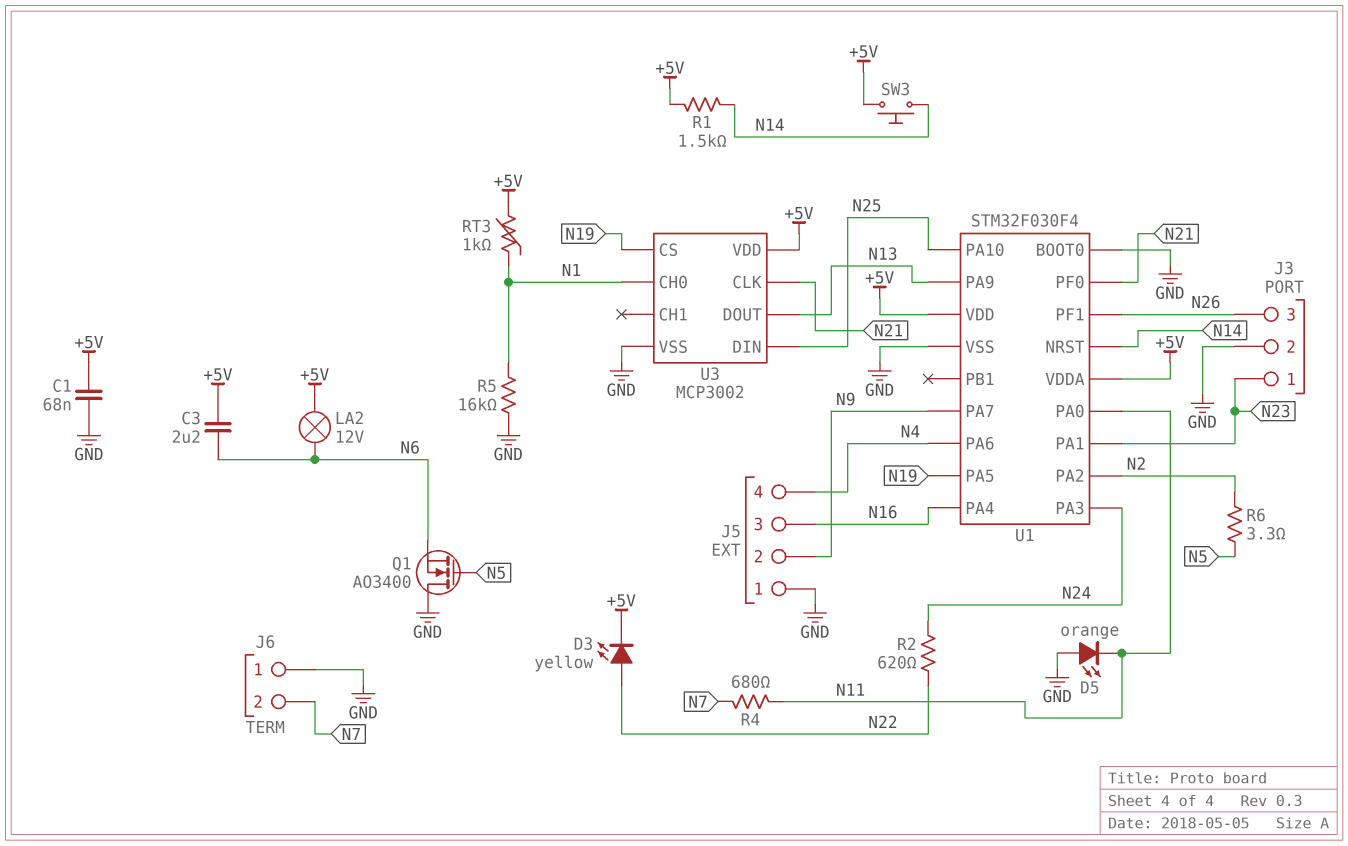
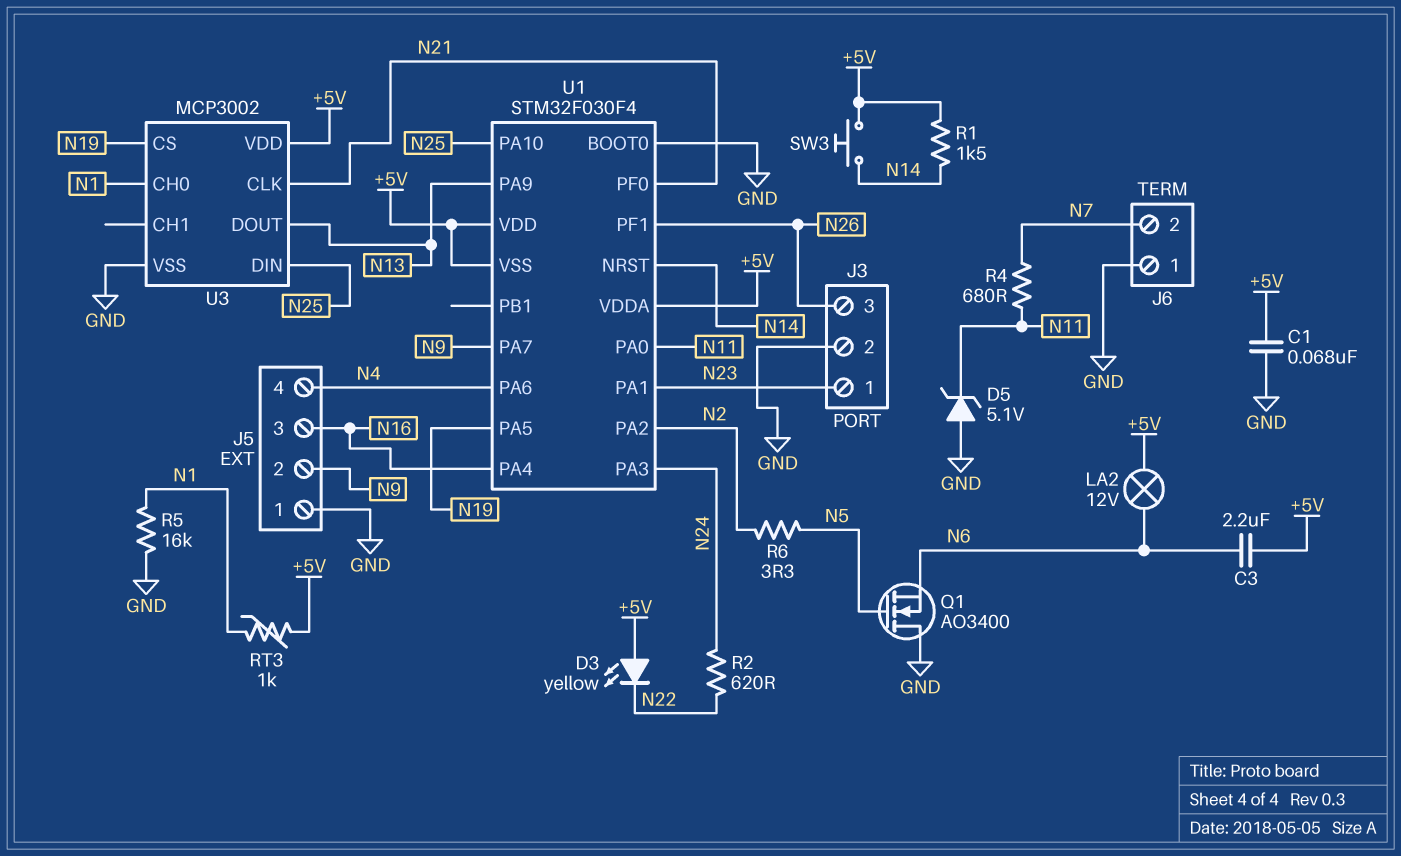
D3: LED yellow (A N22, K +5V) -> LED yellow (A +5V, K N22)
D5: LED orange (A GND, K N11) -> zener 5.1V (A GND, K N11)
U1 pin VSS: GND -> +5V

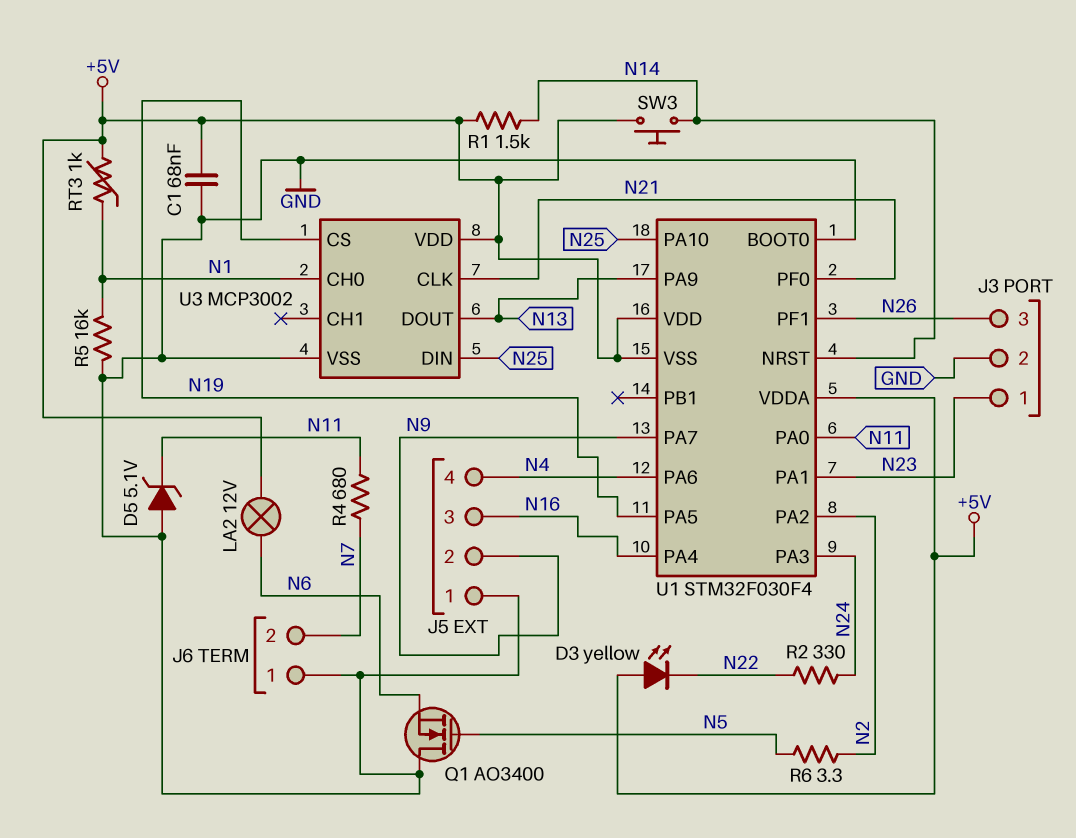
C3: 2.2uF (+5V, N6) -> none
R2: 620 (N22, N24) -> 330 (N22, N24)

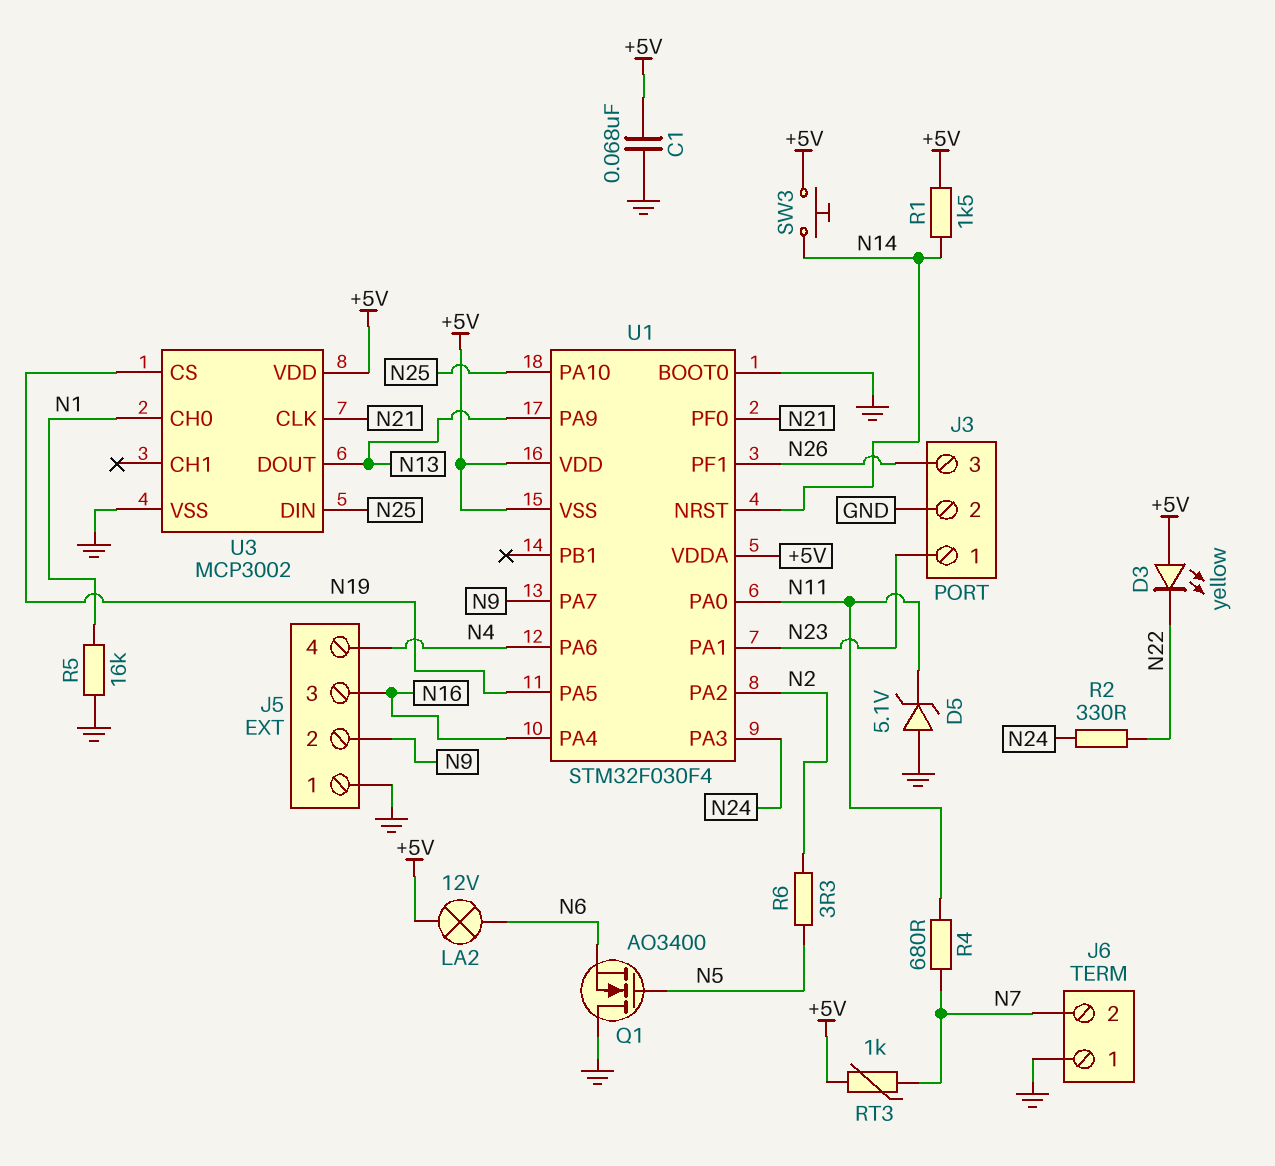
RT3: 1k (+5V, N1) -> 1k (+5V, N7)

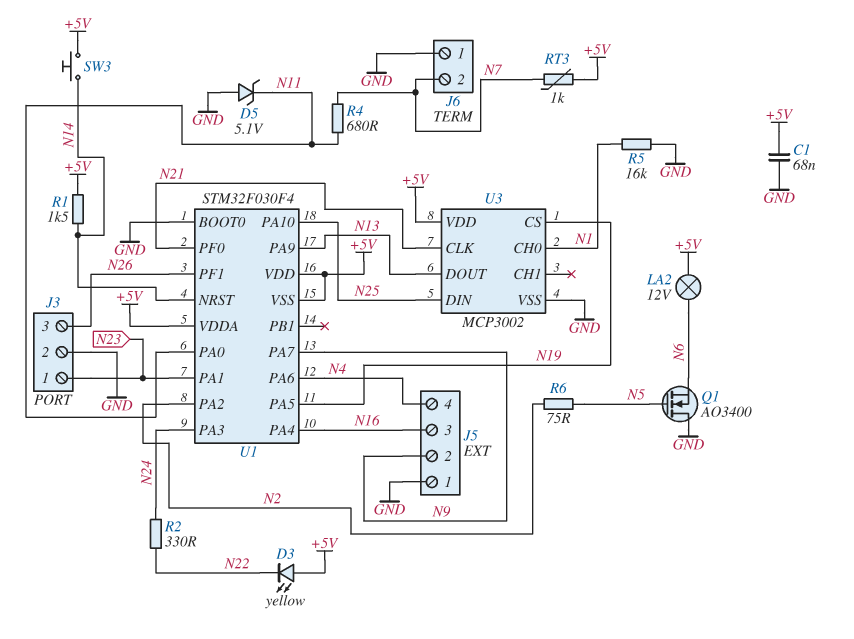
R6: 3.3 (N2, N5) -> 75 (N2, N5)

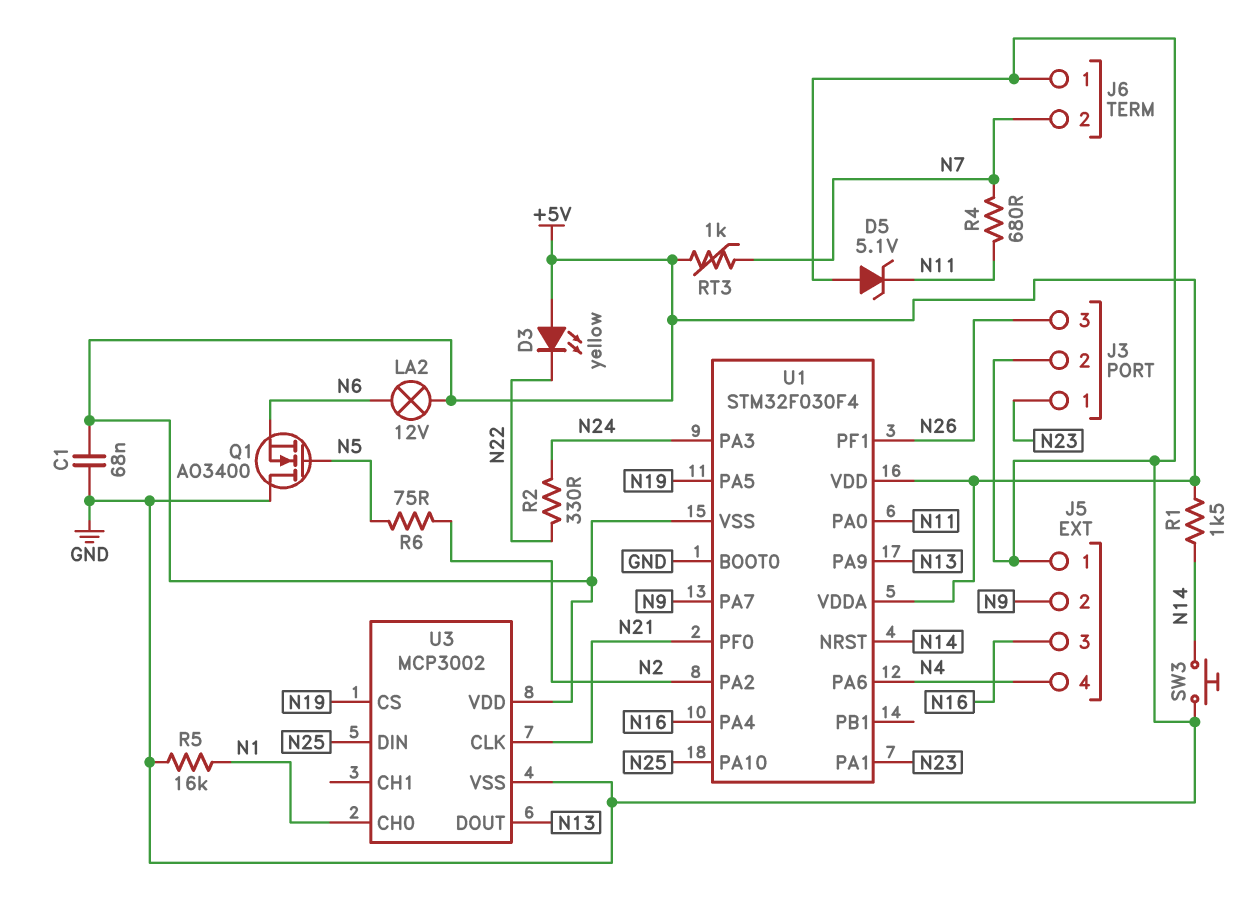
SW3: button (+5V, N14) -> button (GND, N14)

